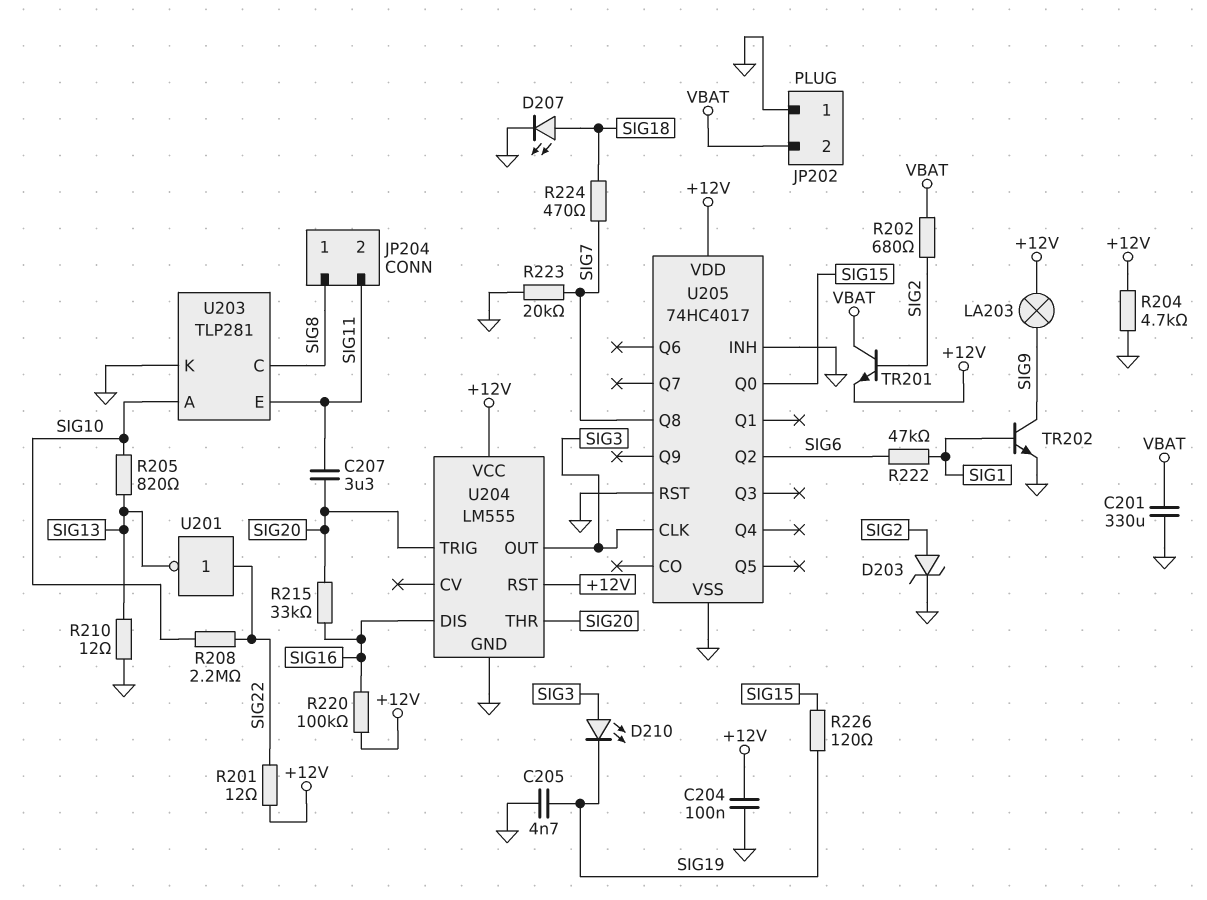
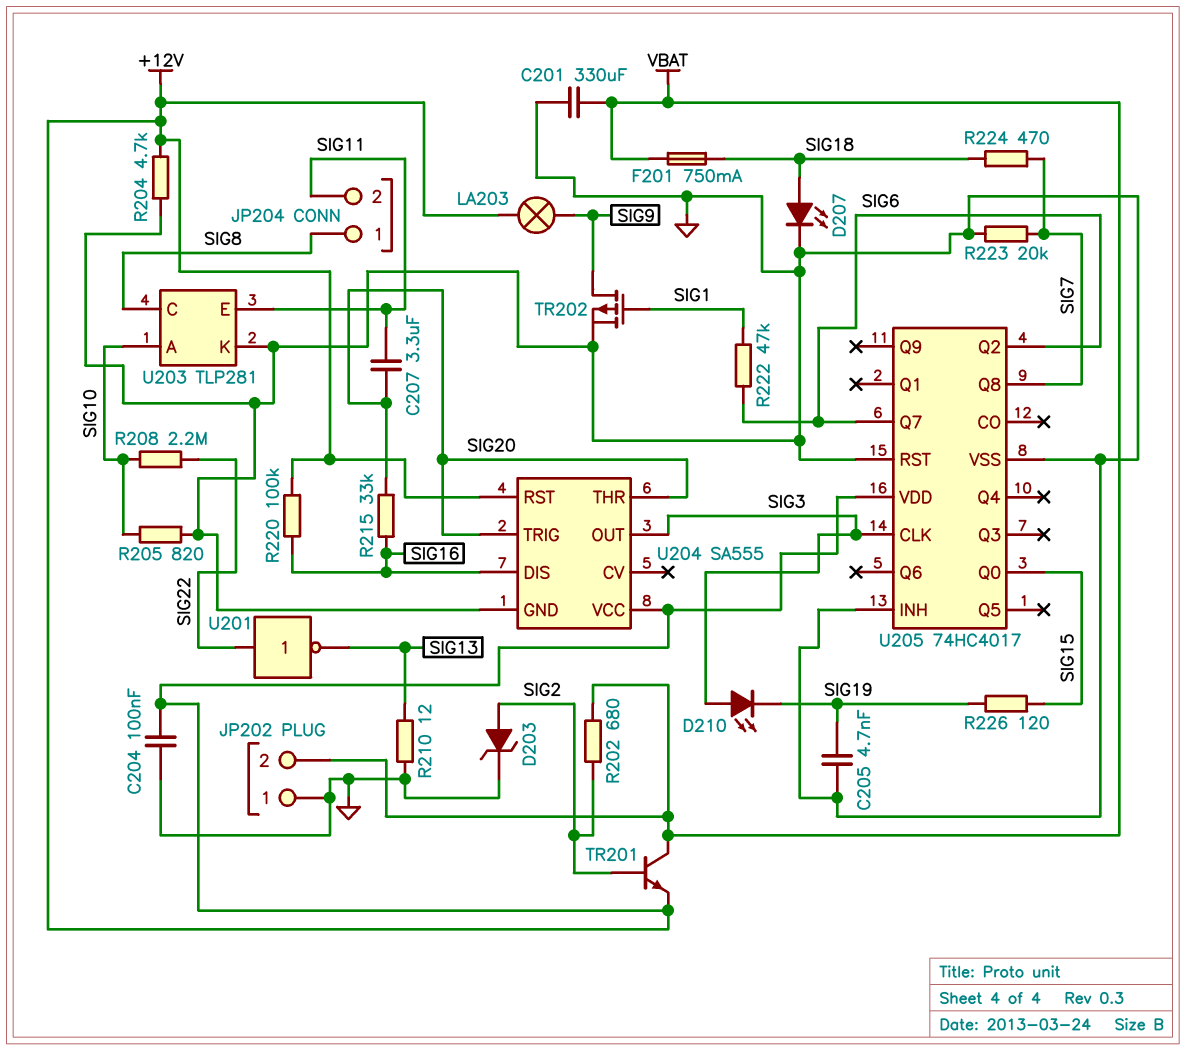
F201: none -> 750mA (SIG18, VBAT)
R201: 12 (+12V, SIG22) -> none
R205: 820 (SIG10, SIG13) -> 820 (GND, SIG10)
TR202: NPN (B SIG1, C SIG9, E GND) -> PMOS (G SIG1, D SIG9, S GND)
U204: LM555 -> SA555
U205 pin Q7: none -> SIG6

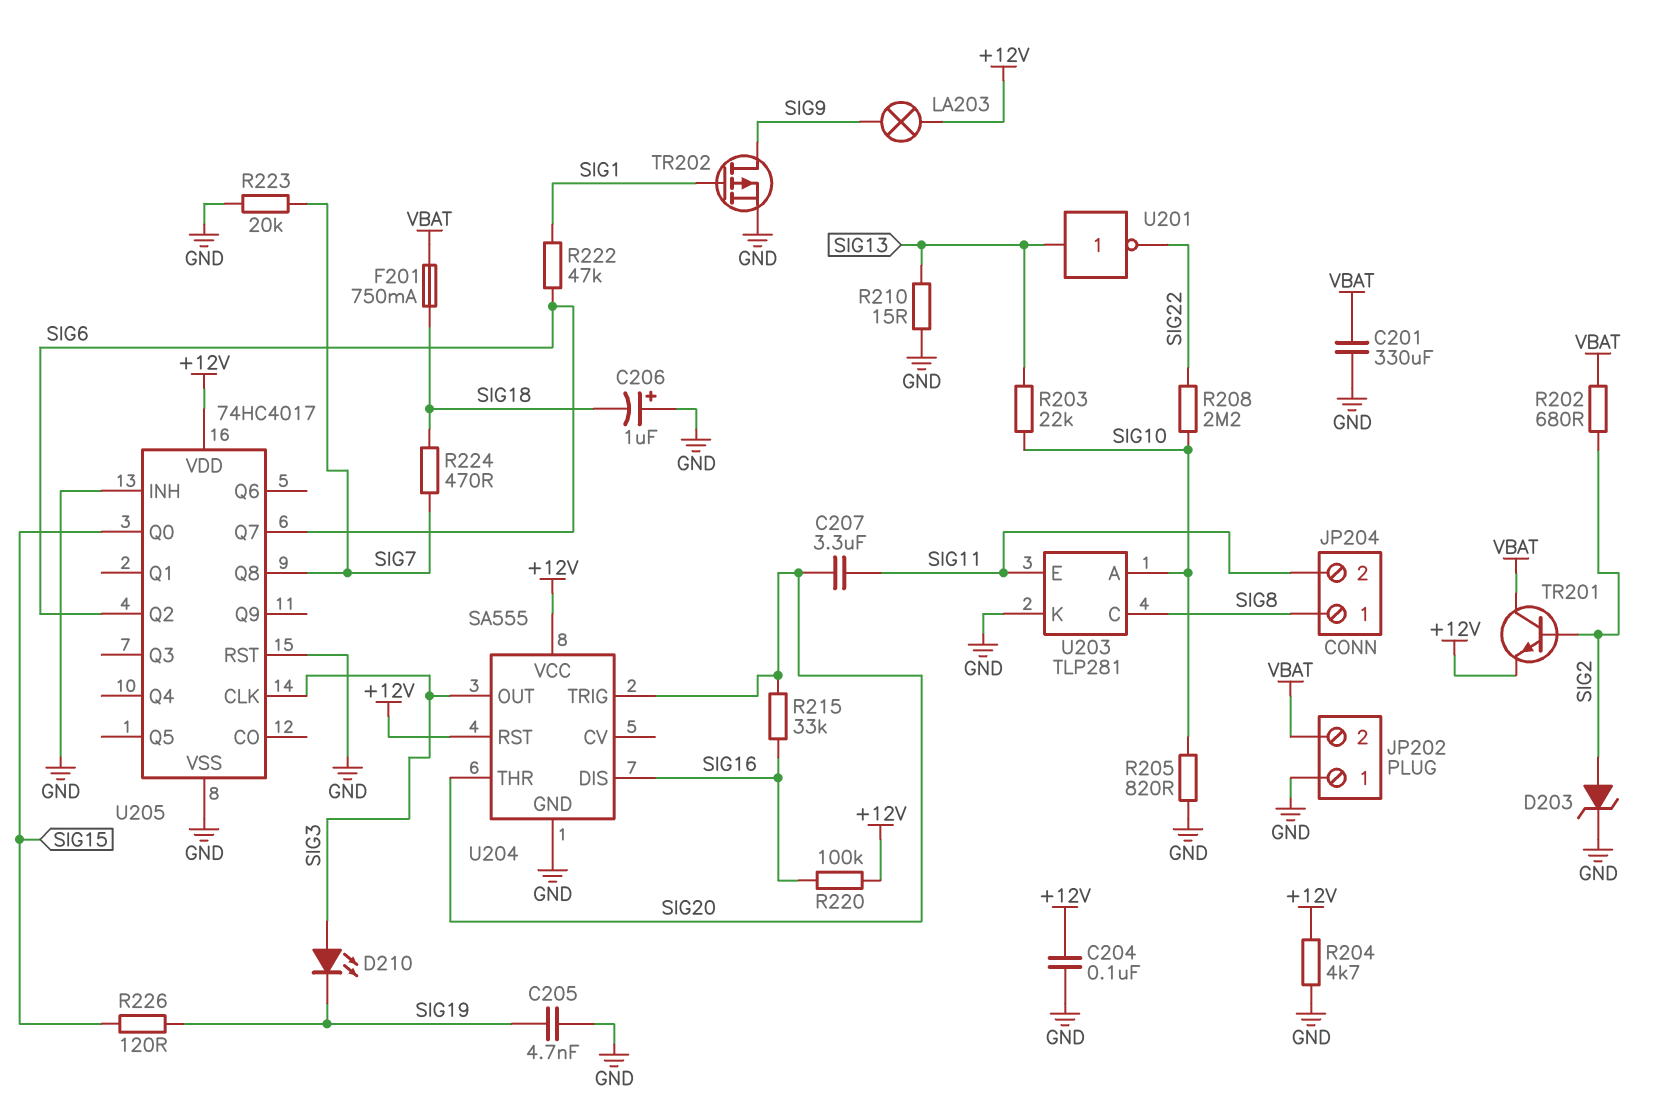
C206: none -> 1uF (plus GND, minus SIG18)
D207: LED (A SIG18, K GND) -> none
R203: none -> 22k (SIG10, SIG13)
R210: 12 (GND, SIG13) -> 15 (GND, SIG13)
U201: NOT (in SIG22, out SIG13) -> NOT (in SIG13, out SIG22)

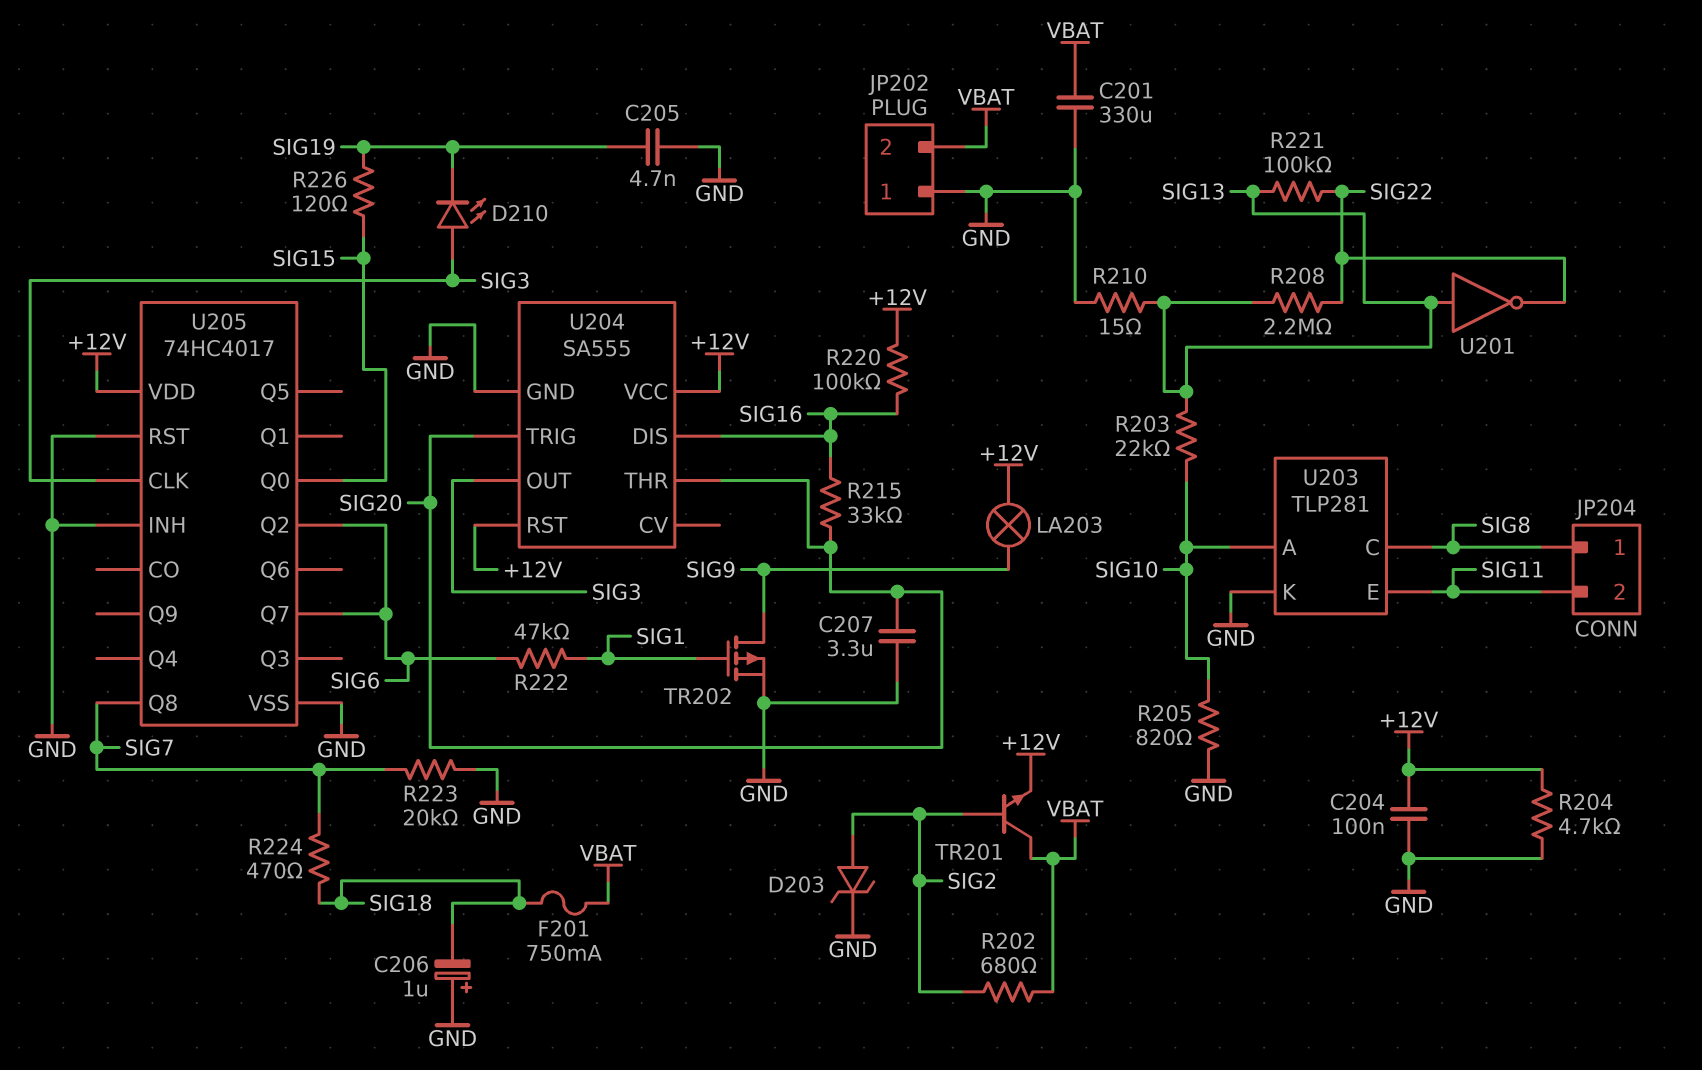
C207: 3.3uF (SIG11, SIG20) -> 3.3uF (GND, SIG20)
R208: 2.2M (SIG10, SIG22) -> 2.2M (SIG13, SIG22)
R221: none -> 100k (SIG13, SIG22)

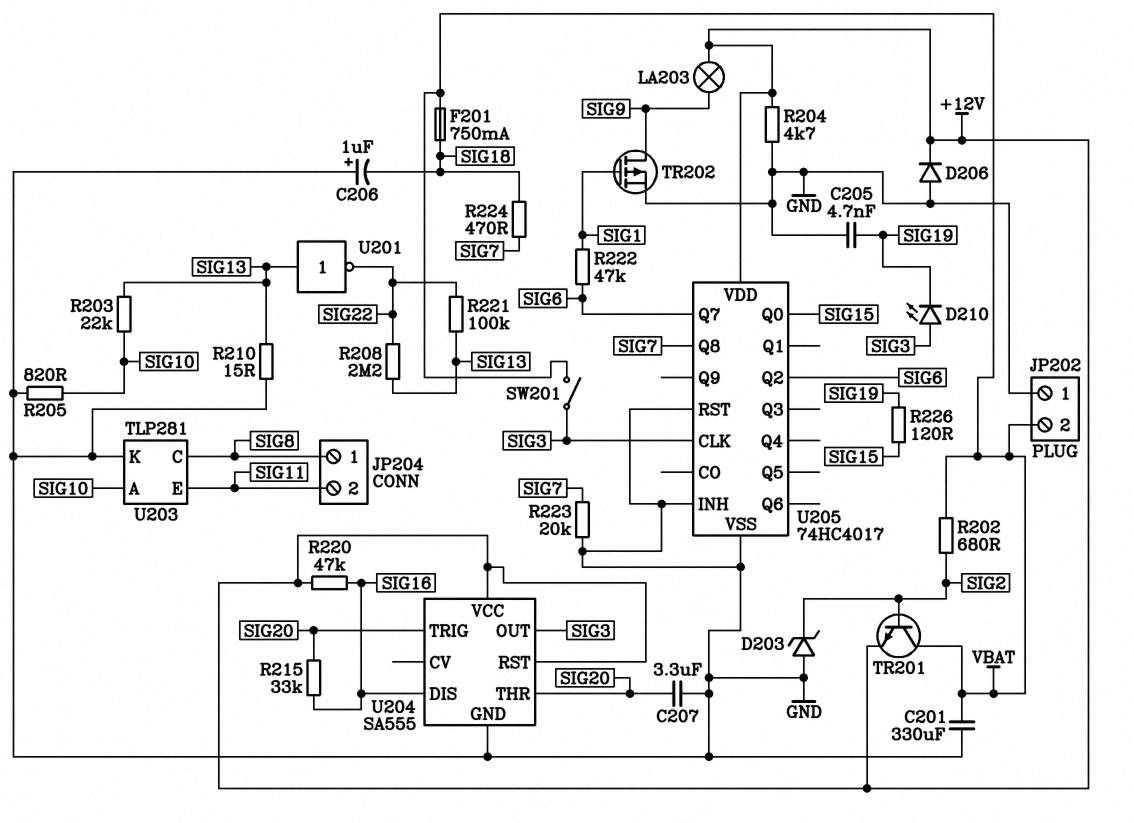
C204: 100nF (+12V, GND) -> none
D203: zener (A SIG2, K GND) -> zener (A GND, K SIG2)
D206: none -> diode (A GND, K +12V)
R220: 100k (+12V, SIG16) -> 47k (+12V, SIG16)
SW201: none -> switch (SIG3, VBAT)

